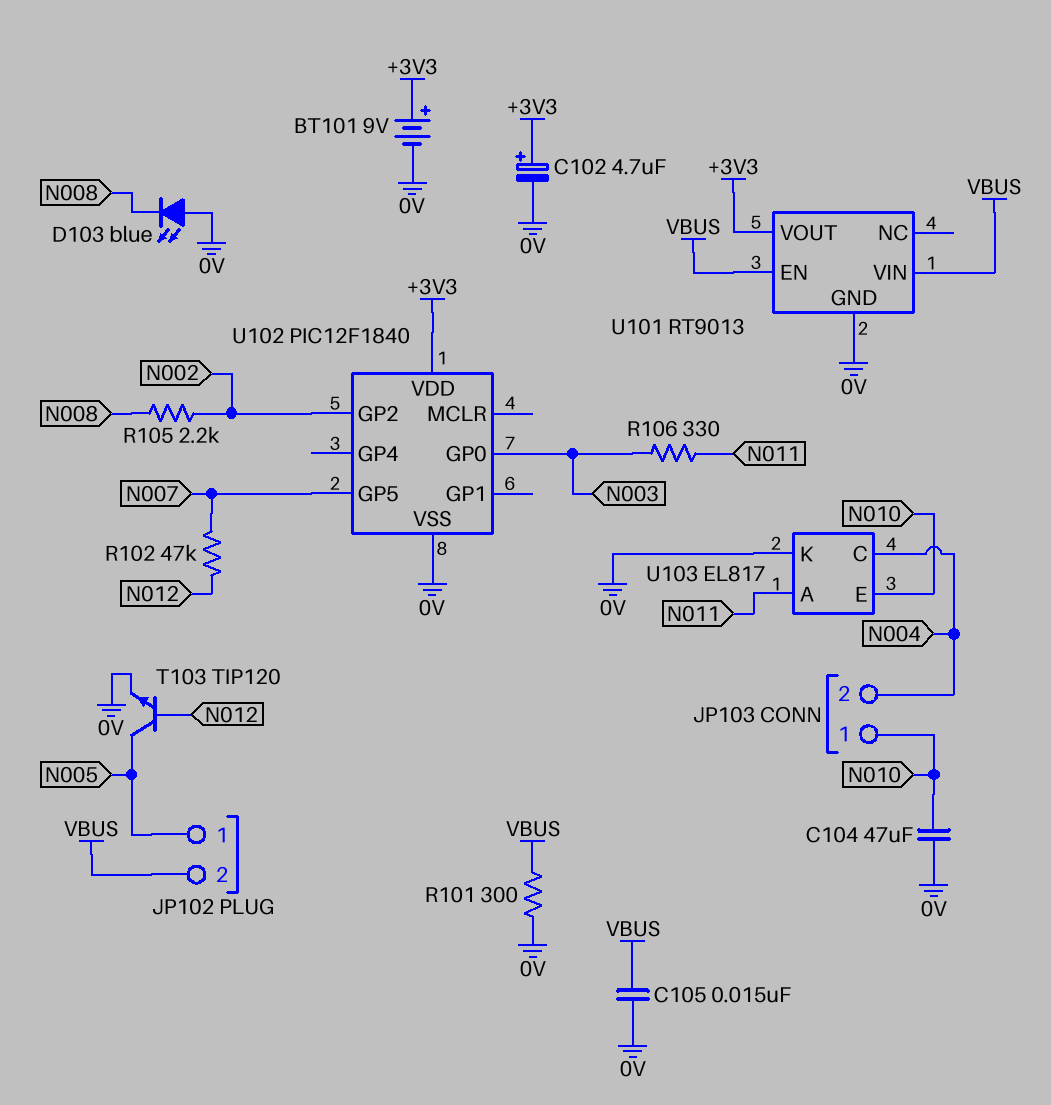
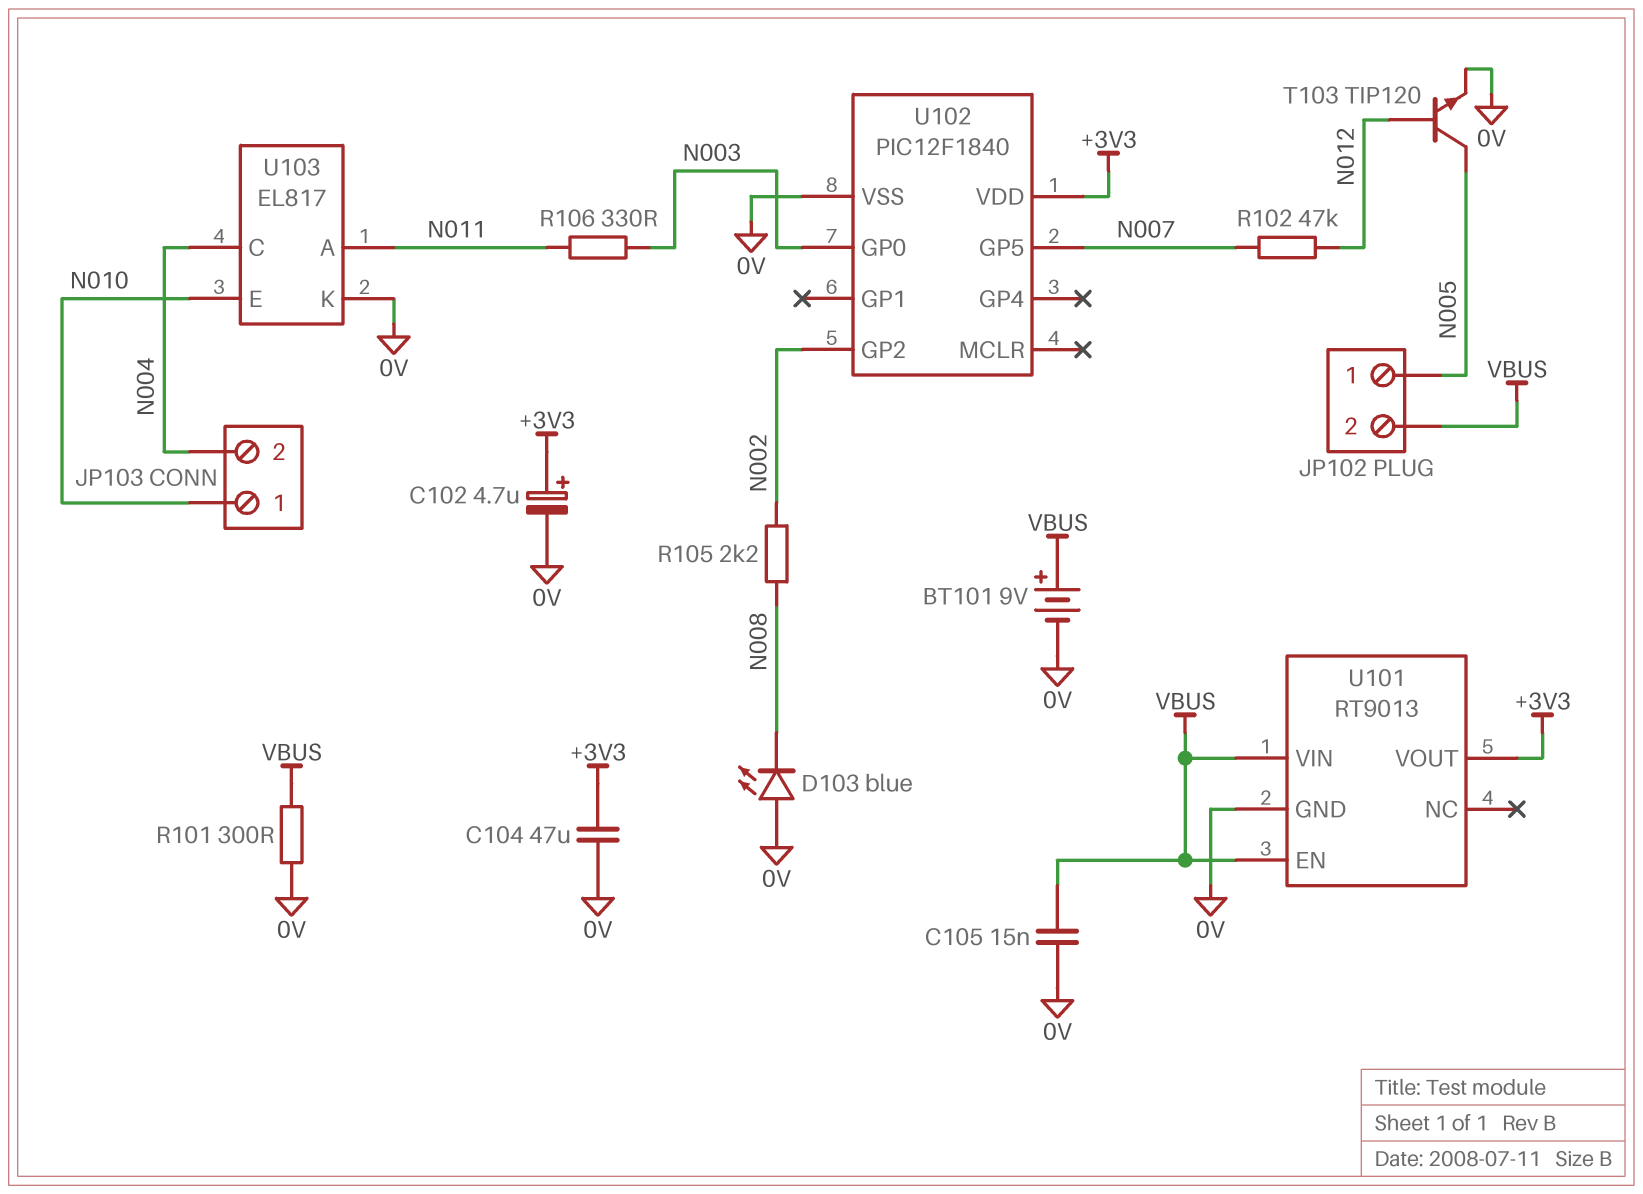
BT101: 9V (plus +3V3, minus 0V) -> 9V (plus VBUS, minus 0V)
C104: 47uF (0V, N010) -> 47uF (+3V3, 0V)

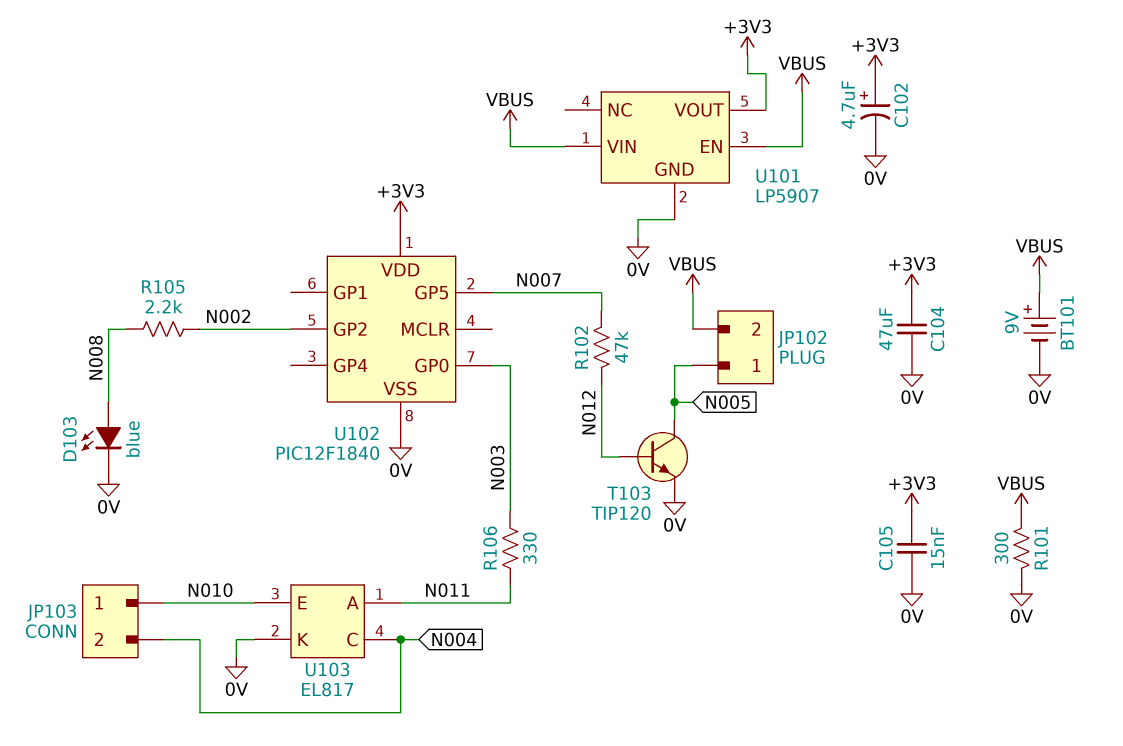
C105: 15nF (0V, VBUS) -> 15nF (+3V3, 0V)
D103: LED blue (A 0V, K N008) -> LED blue (A N008, K 0V)
U101: RT9013 -> LP5907

